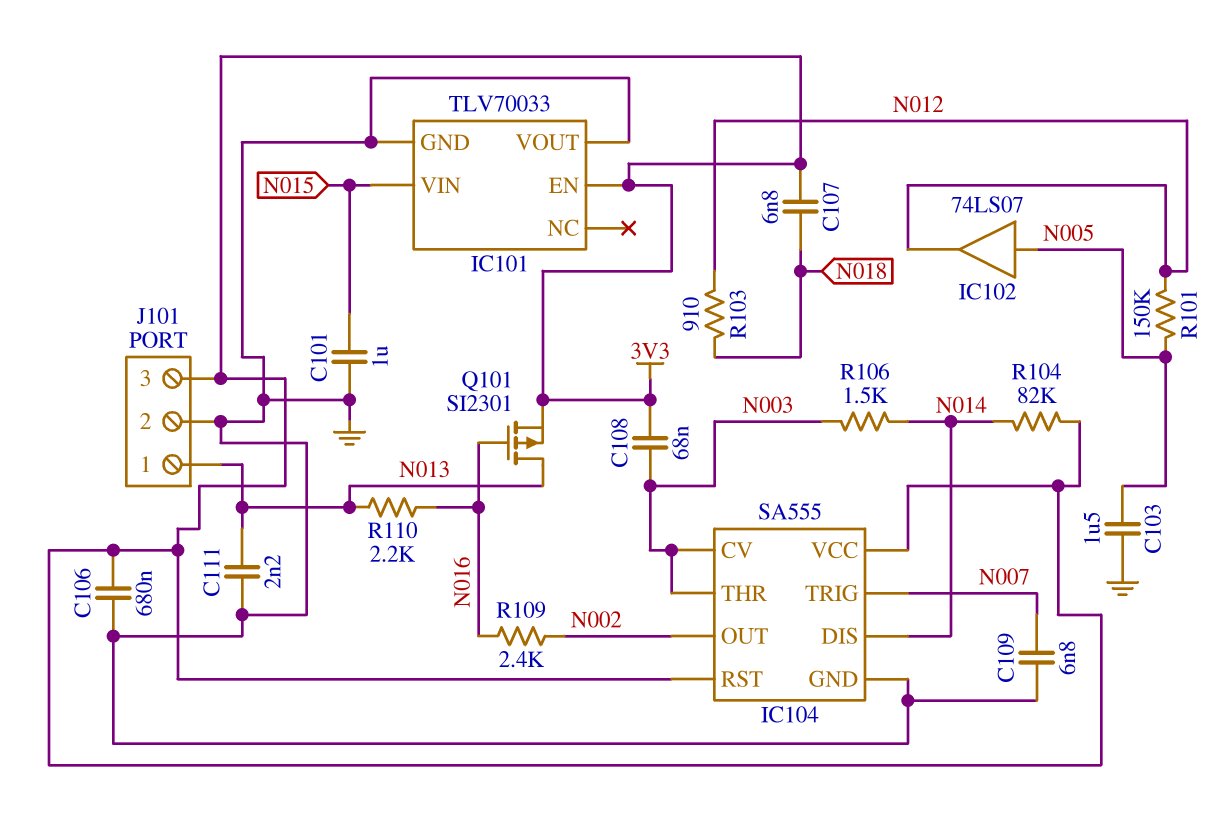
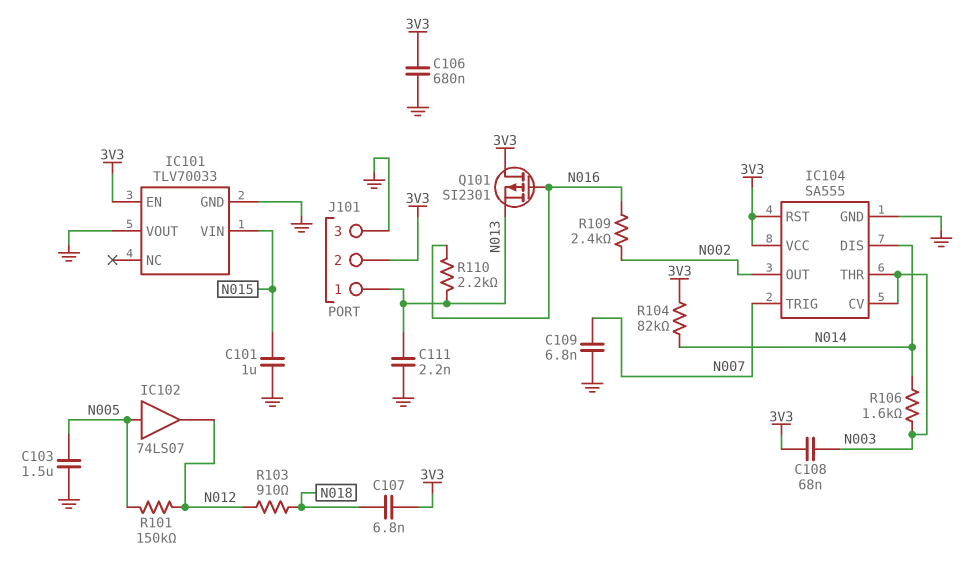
J101 pin 2: GND -> 3V3
J101 pin 3: 3V3 -> GND
Q101: PMOS SI2301 (G N016, D N013, S 3V3) -> PMOS SI2301 (G N016, D 3V3, S N013)
R106: 1.5k (N003, N014) -> 1.6k (N003, N014)

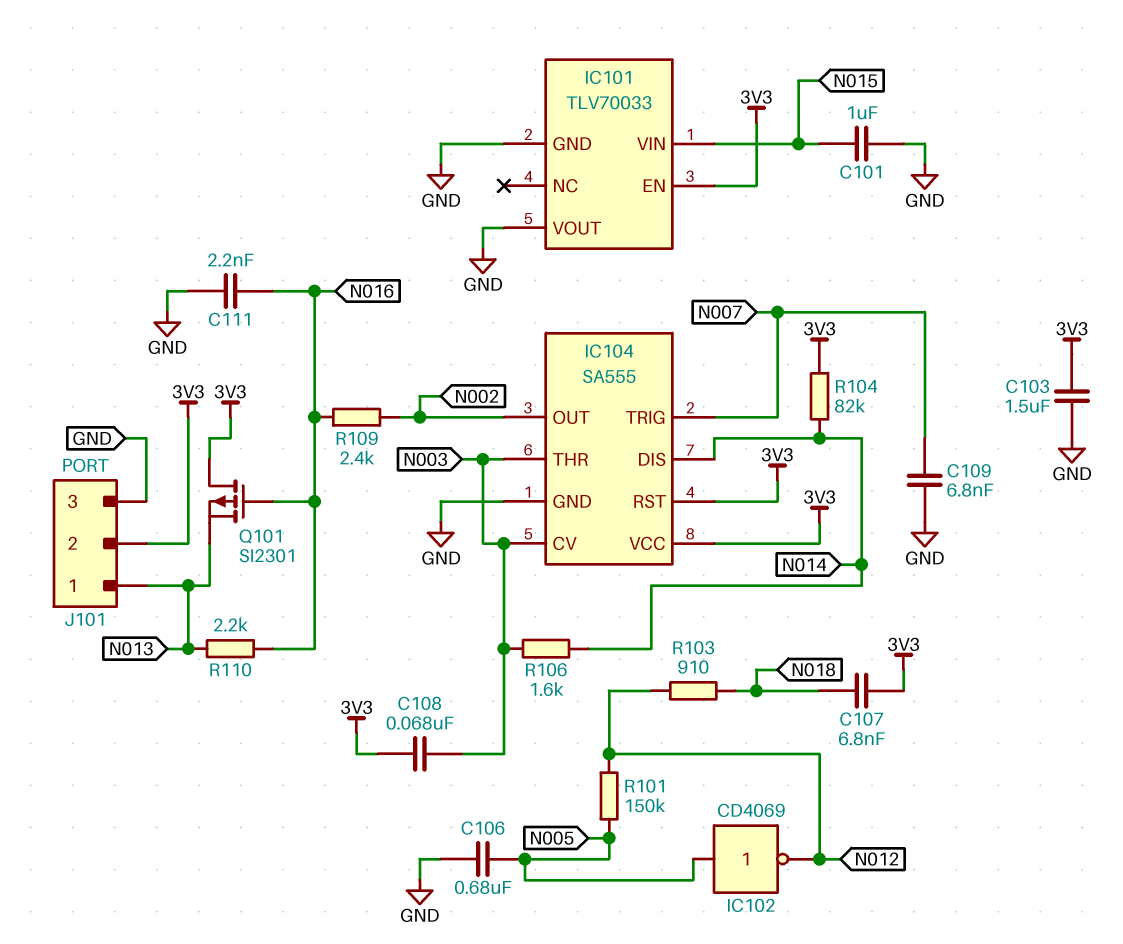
C103: 1.5uF (GND, N005) -> 1.5uF (3V3, GND)
C106: 680nF (3V3, GND) -> 680nF (GND, N005)
C111: 2.2nF (GND, N013) -> 2.2nF (GND, N016)
IC102: buffer 74LS07 (in N005, out N012) -> NOT CD4069 (in N005, out N012)

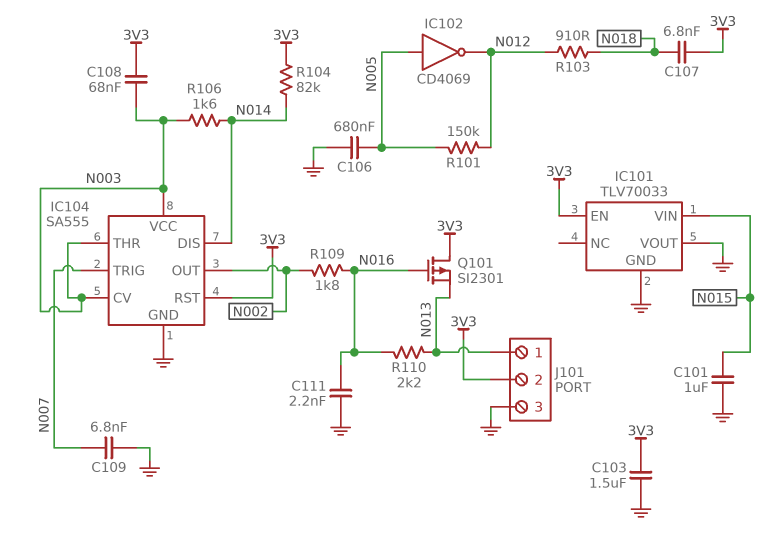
IC104 pin VCC: 3V3 -> N003
R109: 2.4k (N002, N016) -> 1.8k (N002, N016)

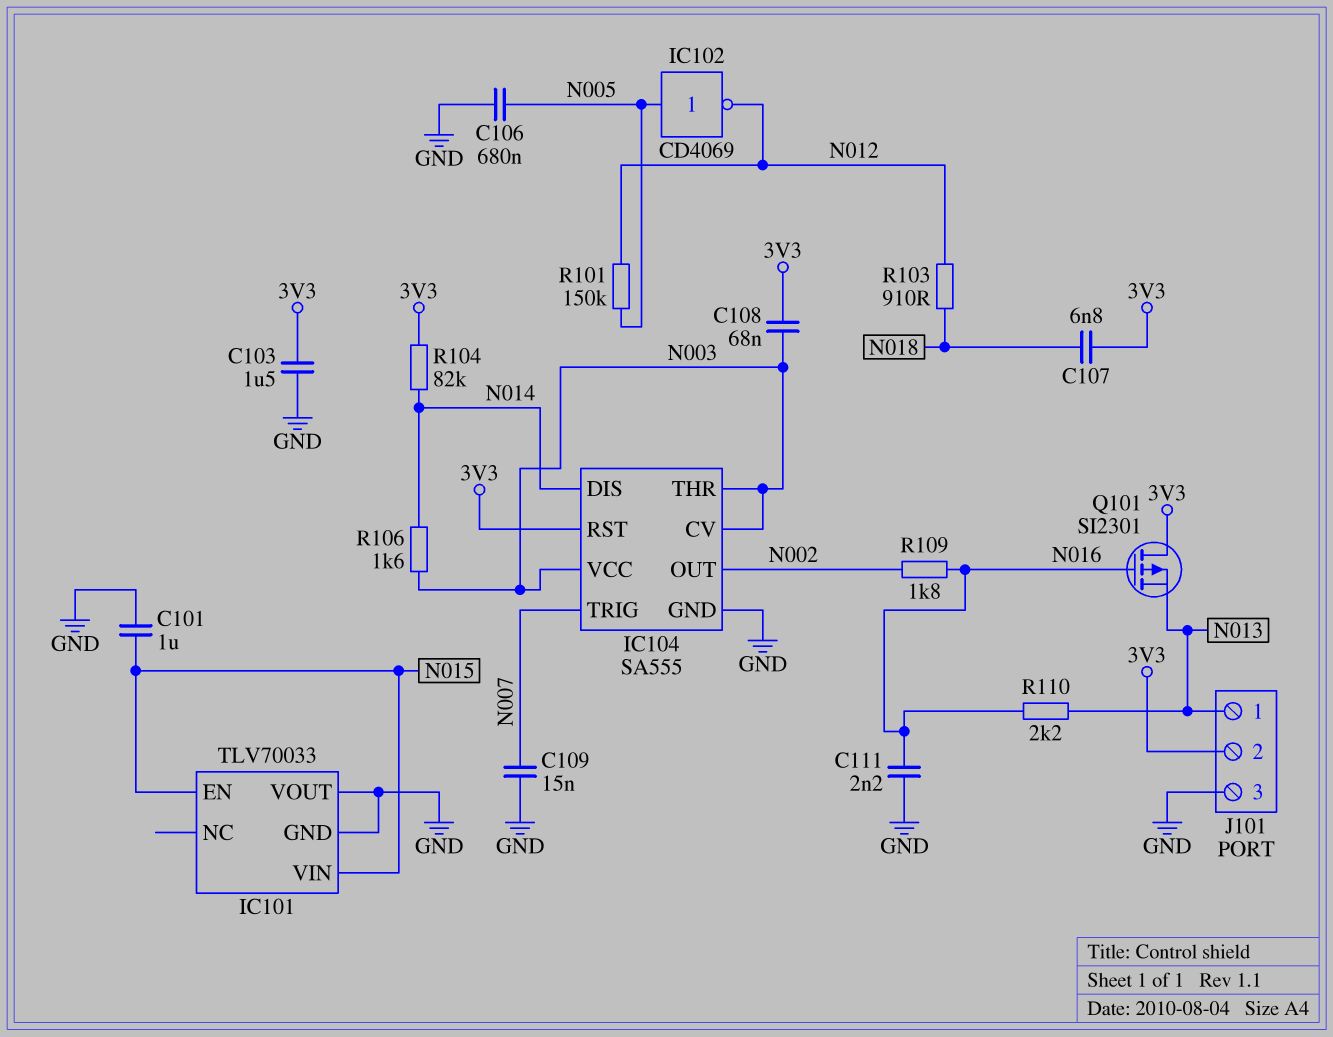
C109: 6.8nF (GND, N007) -> 15nF (GND, N007)
IC101 pin EN: 3V3 -> N015

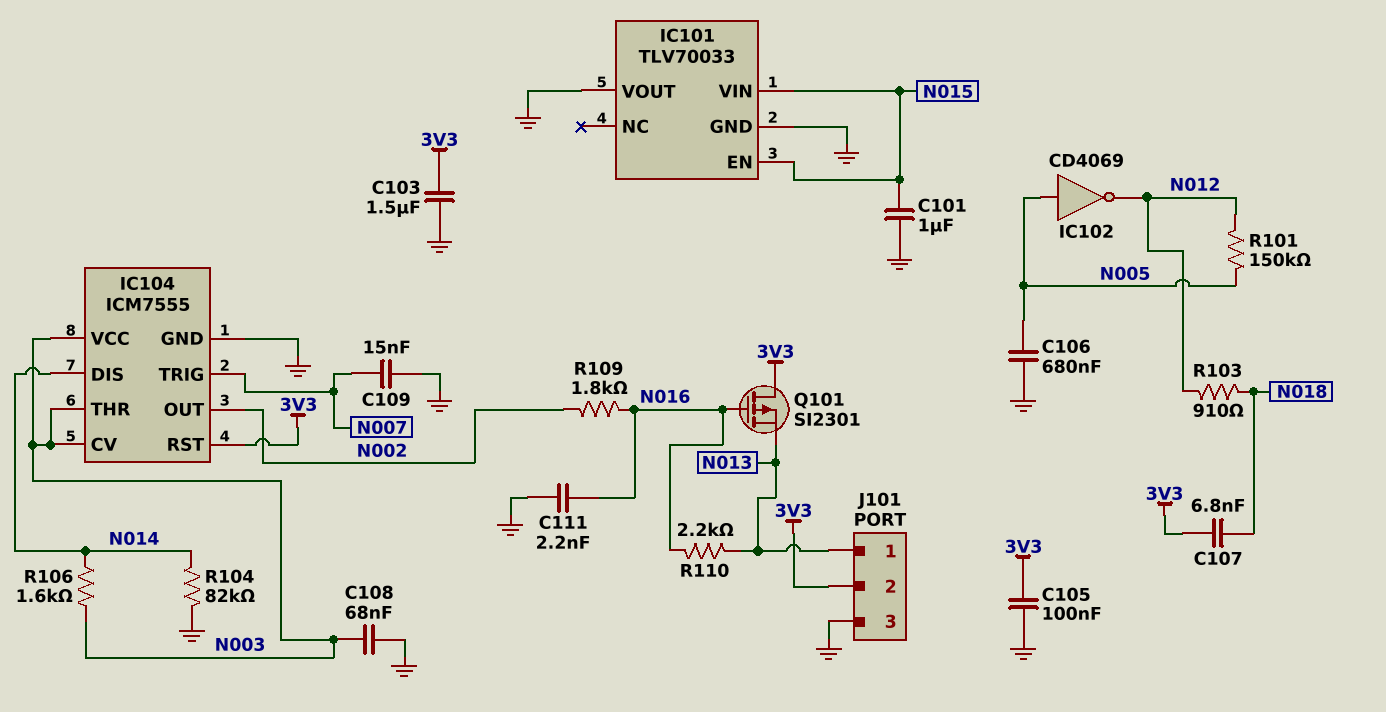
C105: none -> 100nF (3V3, GND)
C108: 68nF (3V3, N003) -> 68nF (GND, N003)
IC104: SA555 -> ICM7555
R104: 82k (3V3, N014) -> 82k (GND, N014)

